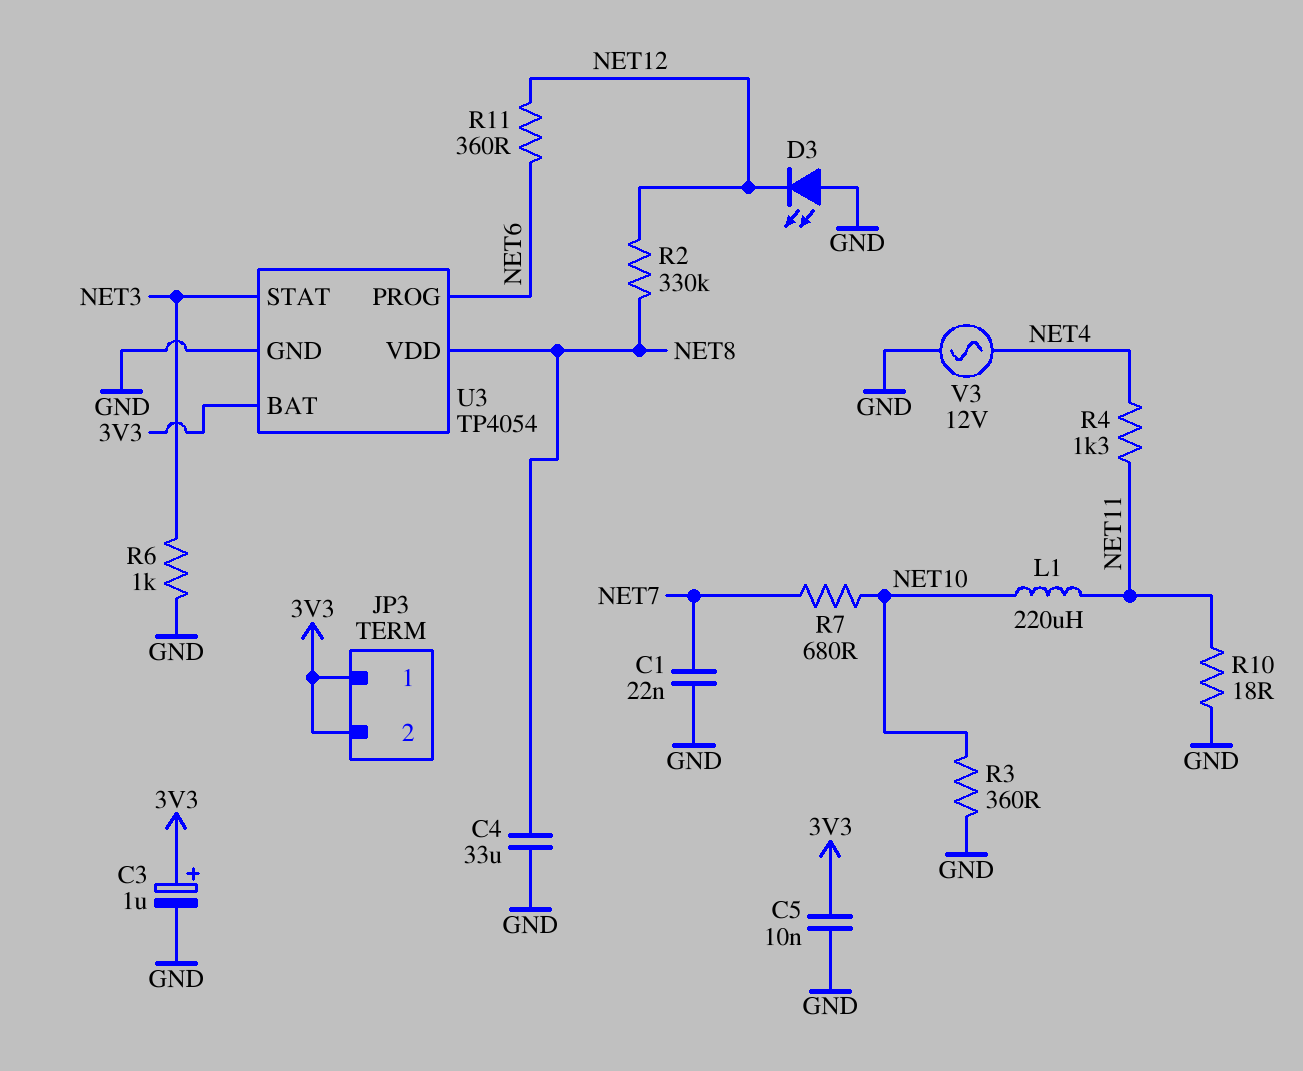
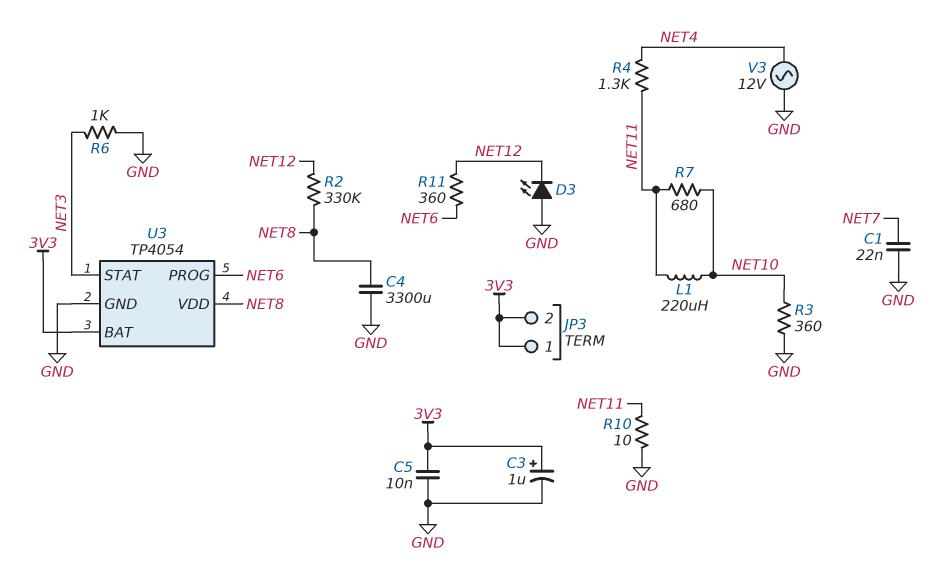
C4: 33uF (GND, NET8) -> 3300uF (GND, NET8)
R7: 680 (NET7, NET10) -> 680 (NET10, NET11)
R10: 18 (GND, NET11) -> 10 (GND, NET11)

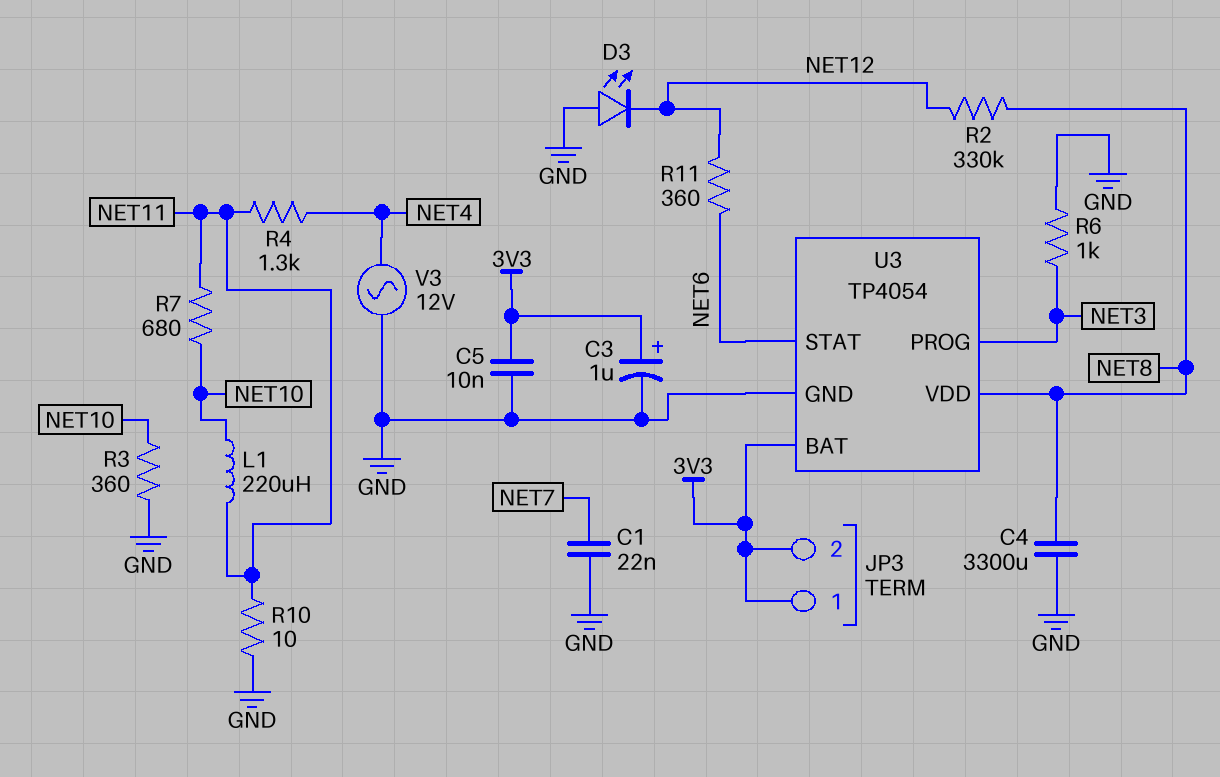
U3 pin PROG: NET6 -> NET3
U3 pin STAT: NET3 -> NET6

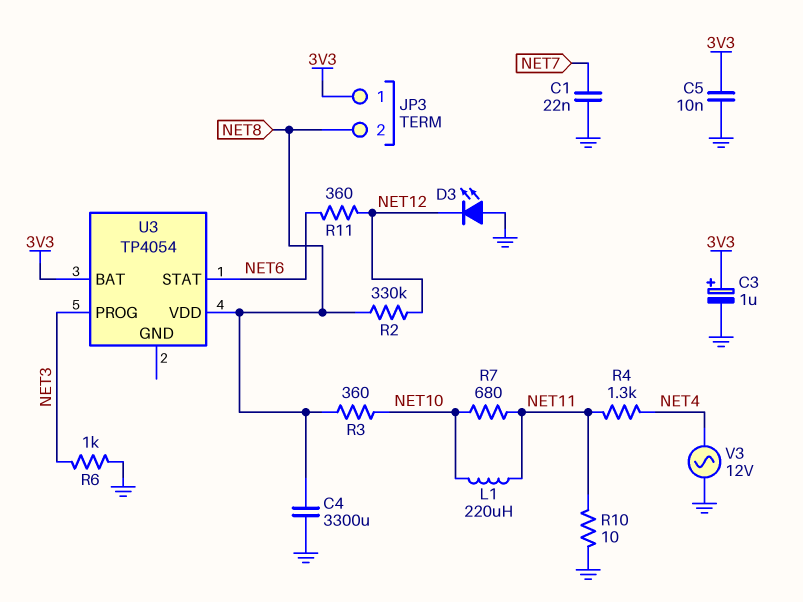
JP3 pin 2: 3V3 -> NET8
R3: 360 (GND, NET10) -> 360 (NET8, NET10)
U3 pin GND: GND -> none

